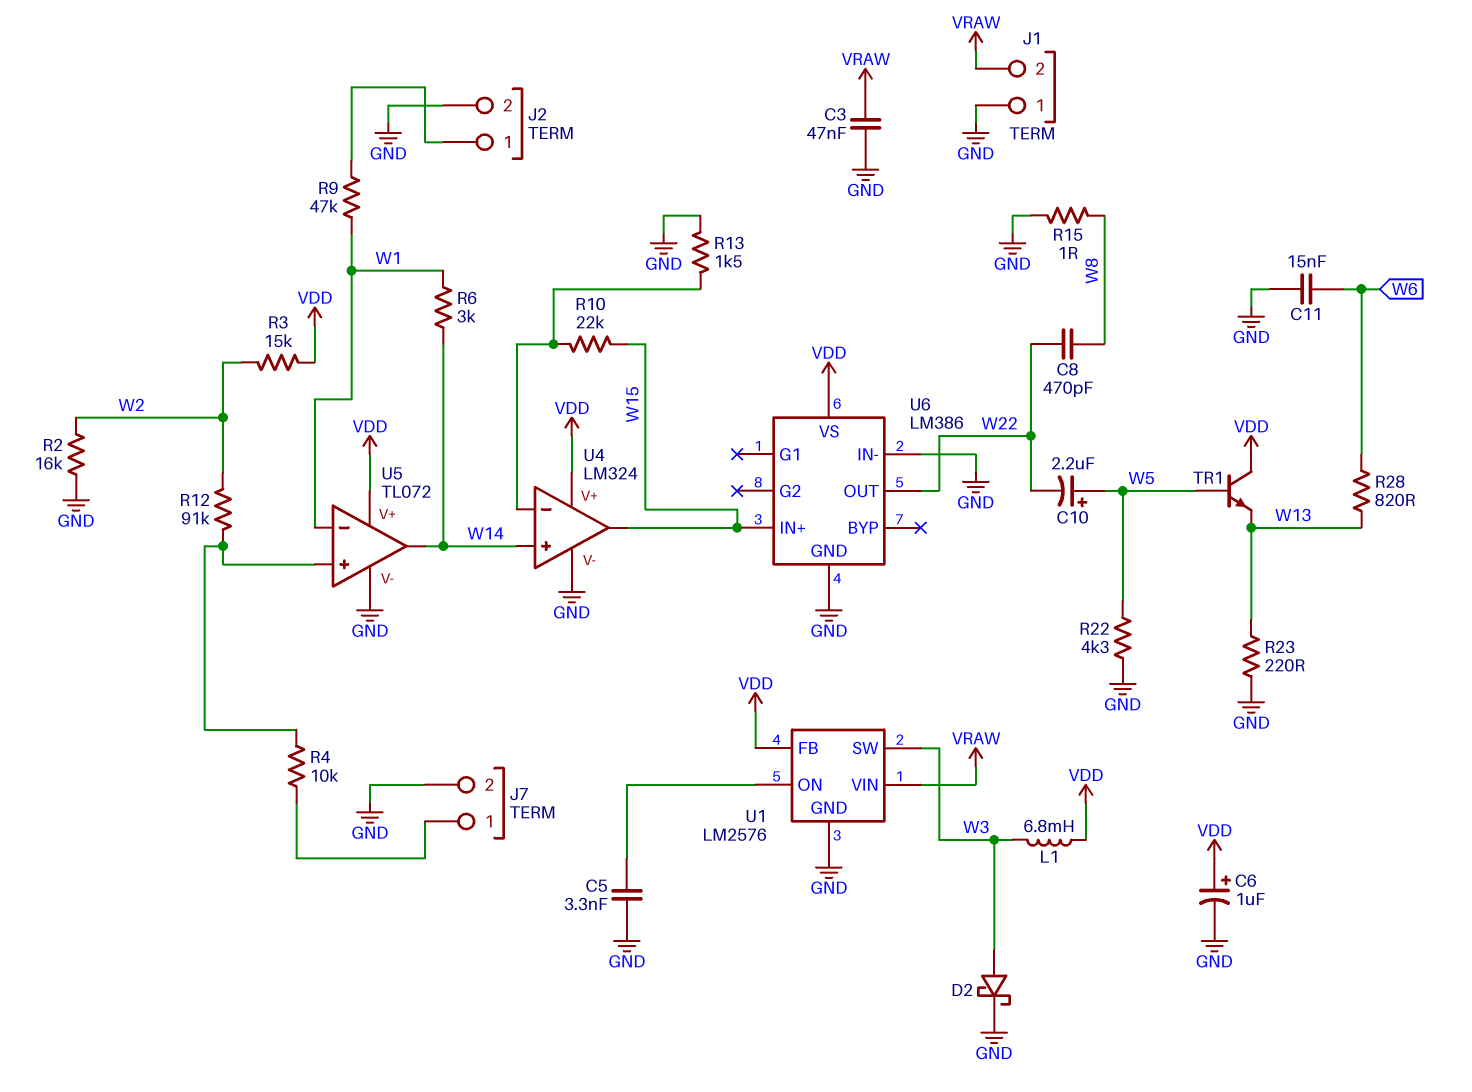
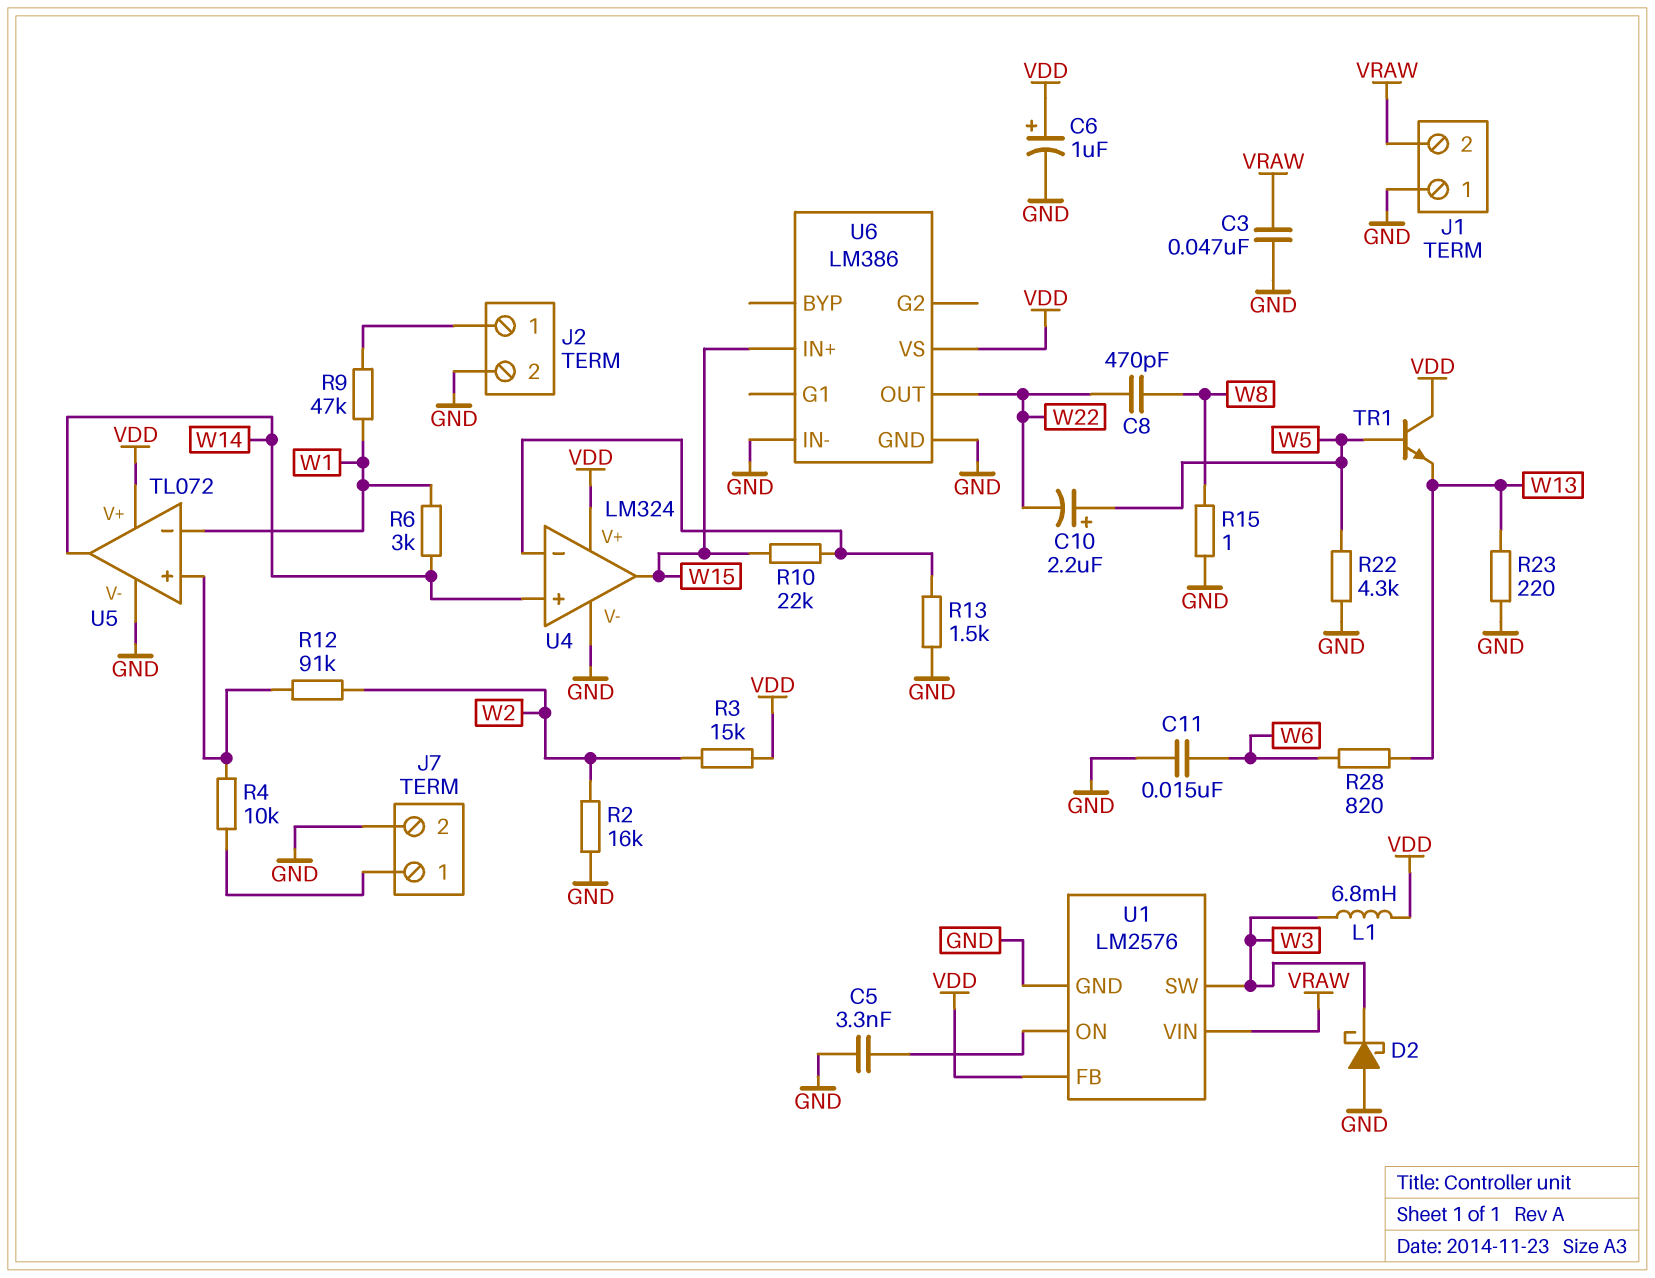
D2: schottky (A W3, K GND) -> schottky (A GND, K W3)

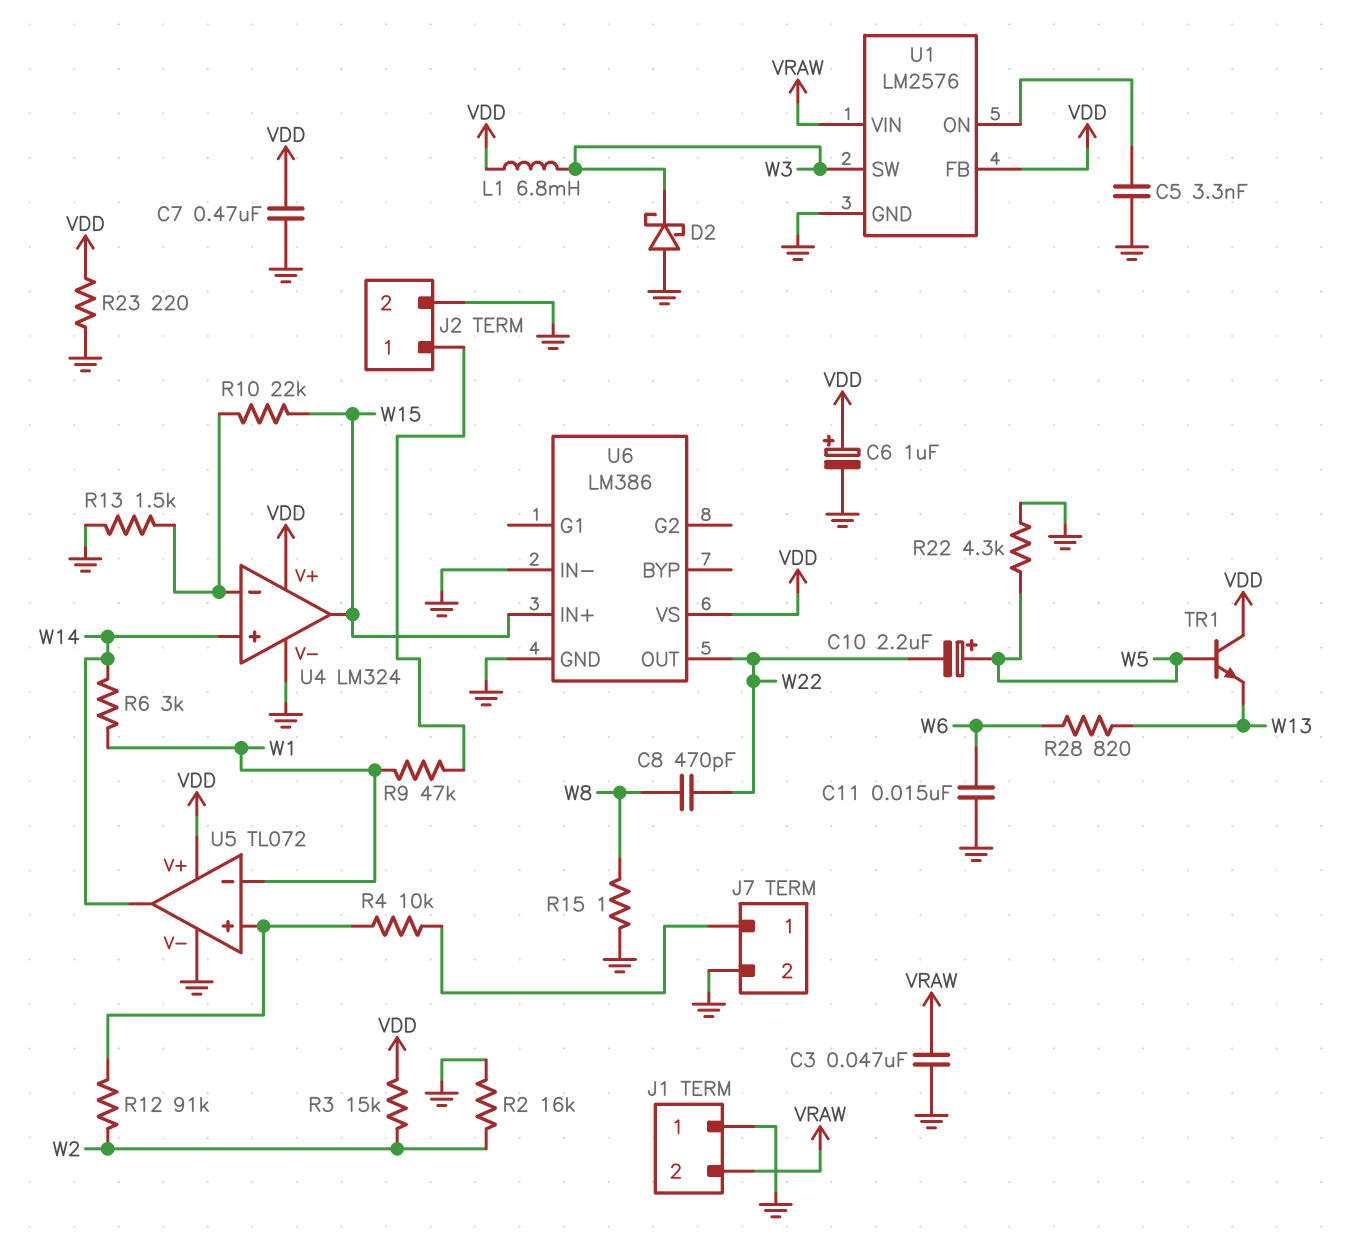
C7: none -> 470nF (GND, VDD)
R23: 220 (GND, W13) -> 220 (GND, VDD)

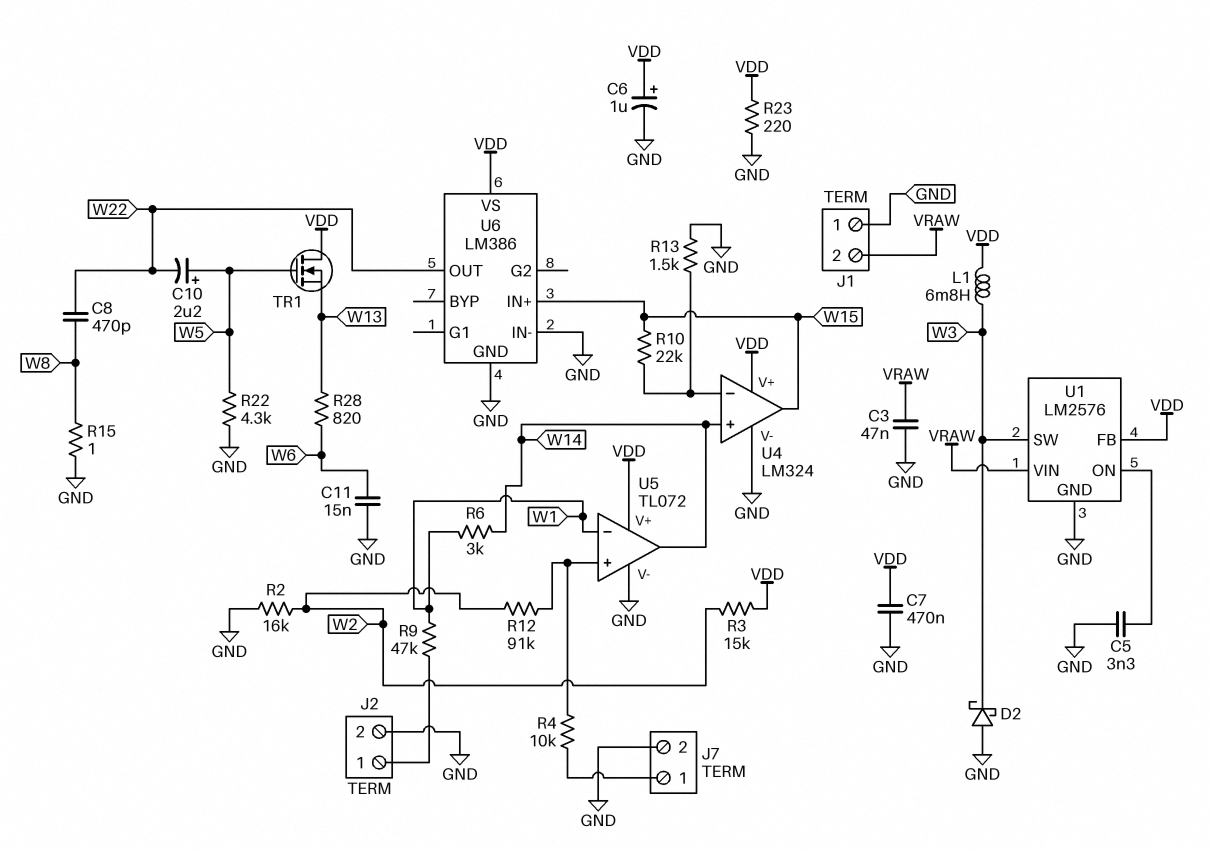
TR1: NPN (B W5, C VDD, E W13) -> NMOS (G W5, D VDD, S W13)

